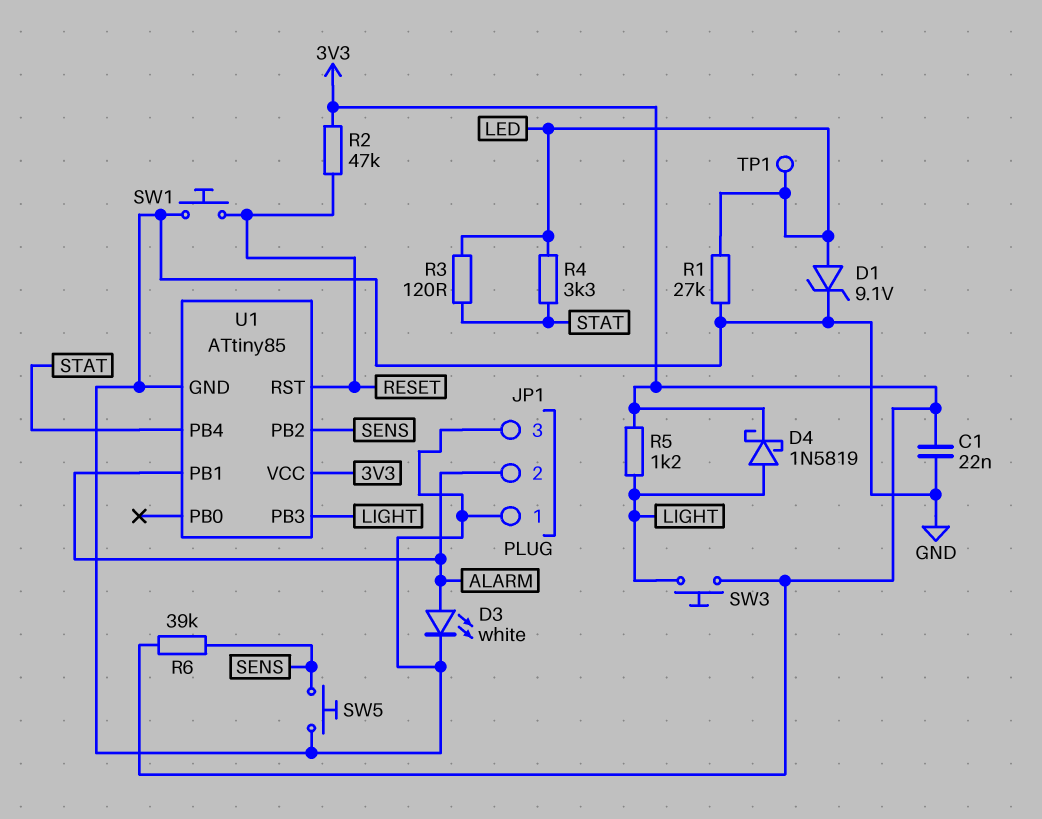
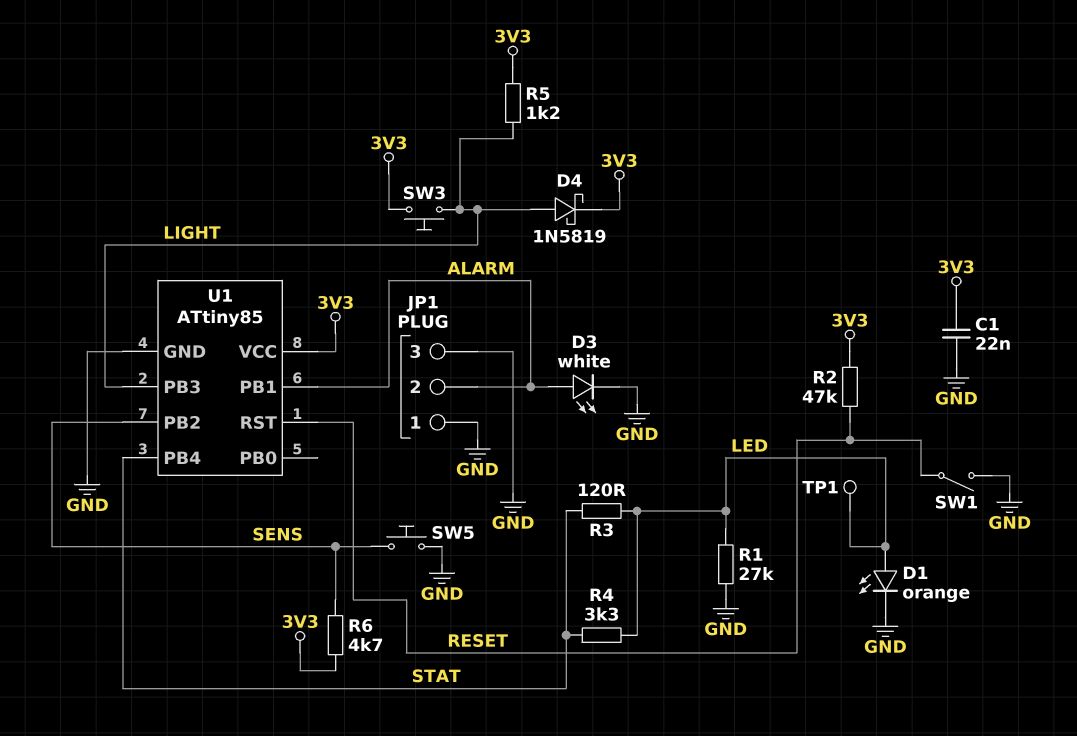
D1: zener 9.1V (A LED, K GND) -> LED orange (A LED, K GND)
R6: 39k (3V3, SENS) -> 4.7k (3V3, SENS)
SW1: button (GND, RESET) -> switch (GND, RESET)

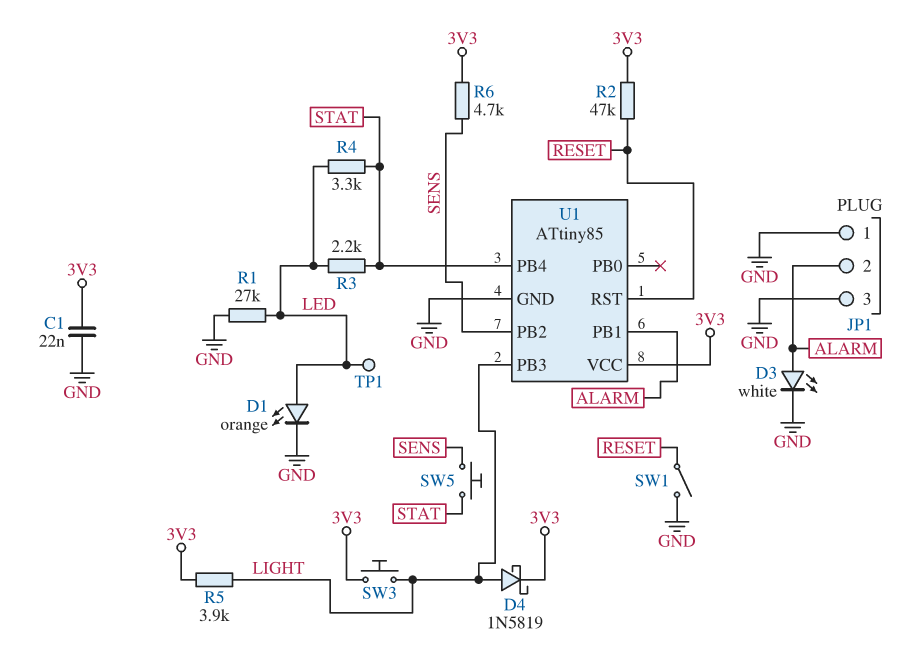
R3: 120 (LED, STAT) -> 2.2k (LED, STAT)
R5: 1.2k (3V3, LIGHT) -> 3.9k (3V3, LIGHT)
SW5: button (GND, SENS) -> button (SENS, STAT)

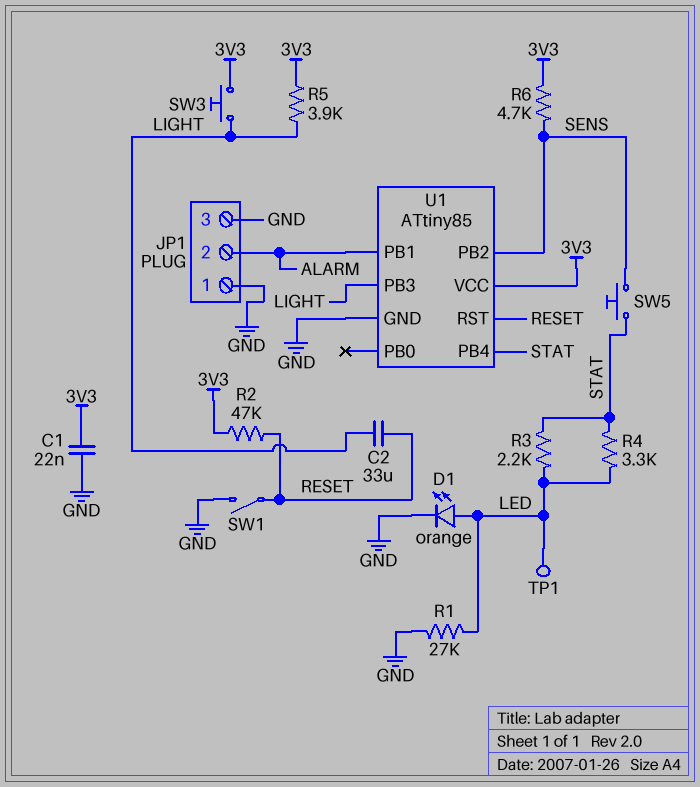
C2: none -> 33uF (LIGHT, RESET)
D3: LED white (A ALARM, K GND) -> none
D4: schottky 1N5819 (A LIGHT, K 3V3) -> none

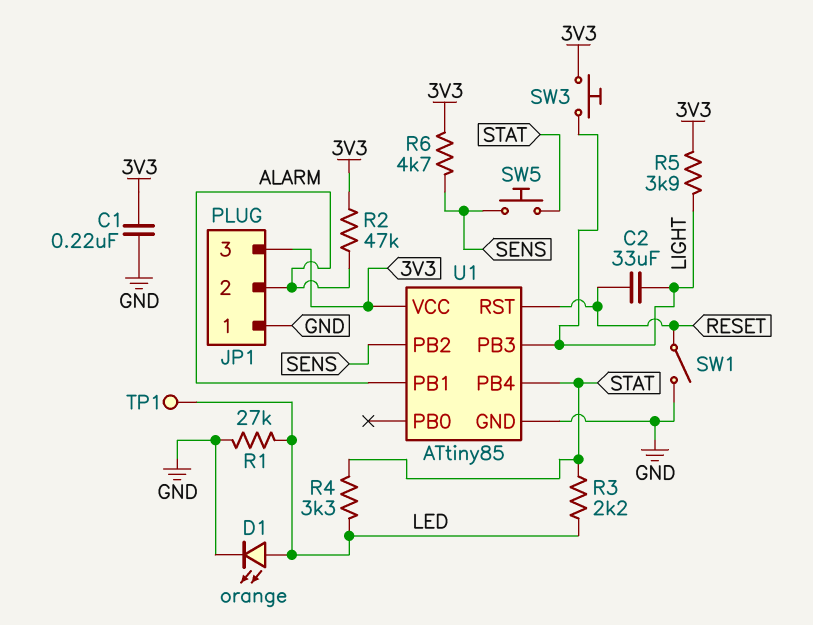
C1: 22nF (3V3, GND) -> 220nF (3V3, GND)
JP1 pin 3: GND -> 3V3
R2: 47k (3V3, RESET) -> 47k (3V3, ALARM)

